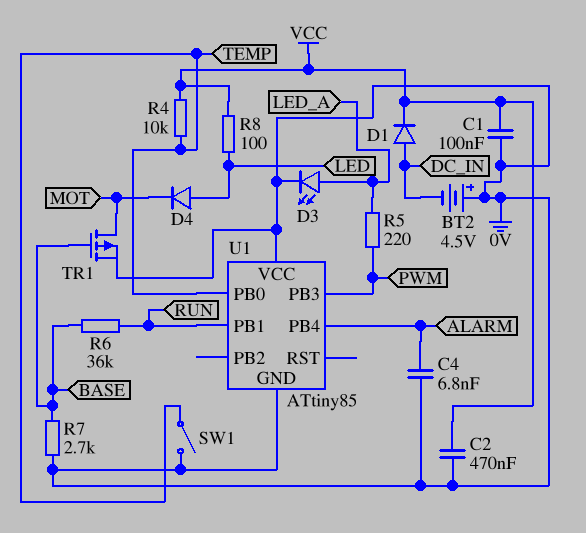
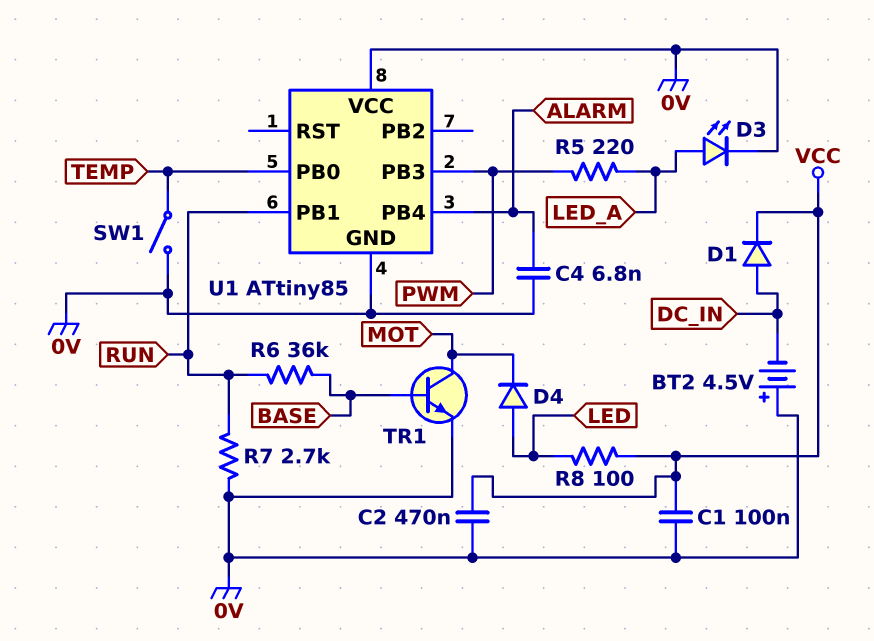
R4: 10k (TEMP, VCC) -> none
R7: 2.7k (0V, BASE) -> 2.7k (0V, RUN)
TR1: PMOS (G BASE, D MOT, S 0V) -> NPN (B BASE, C MOT, E 0V)

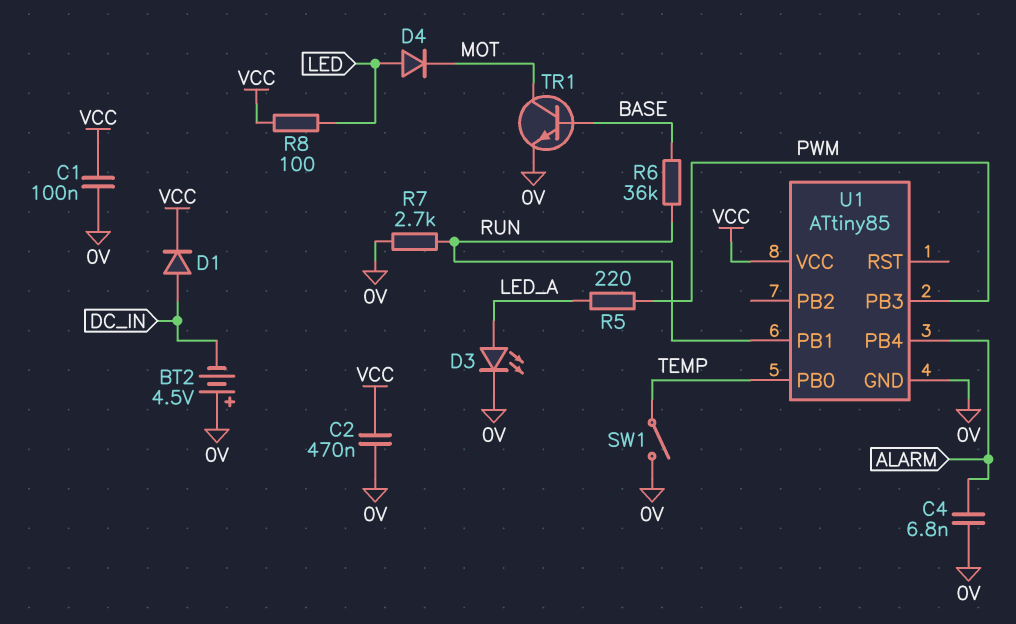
U1 pin VCC: 0V -> VCC

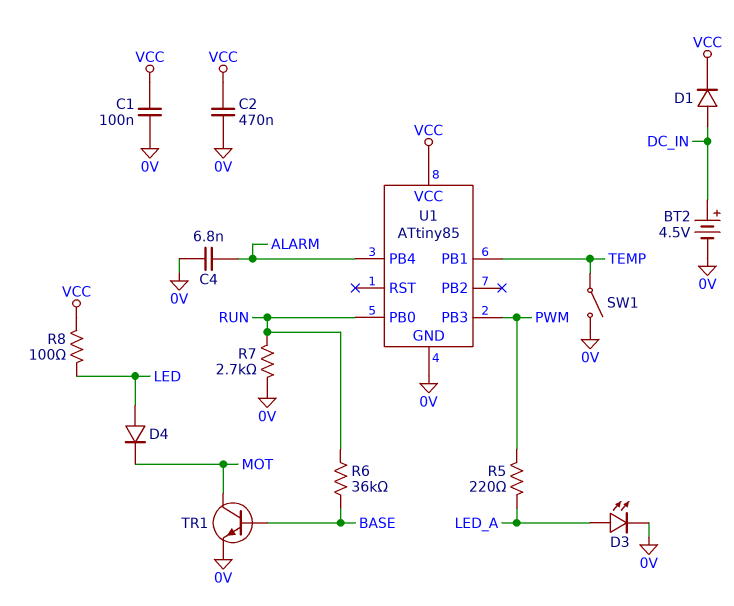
BT2: 4.5V (plus 0V, minus DC_IN) -> 4.5V (plus DC_IN, minus 0V)
U1 pin PB0: TEMP -> RUN
U1 pin PB1: RUN -> TEMP

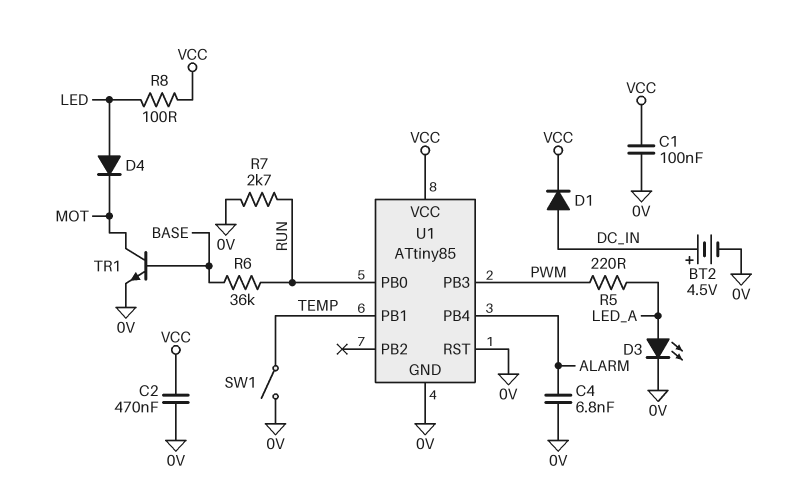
U1 pin RST: none -> 0V

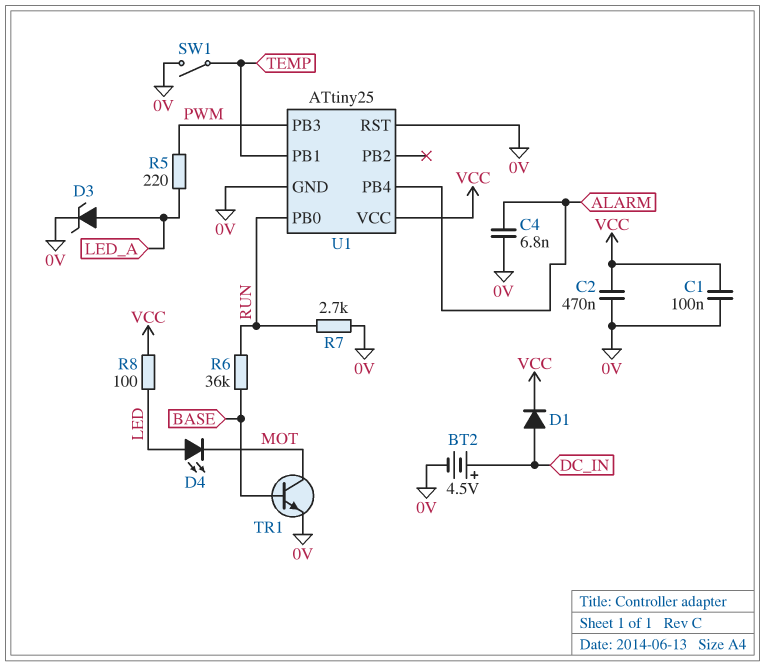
D3: LED (A LED_A, K 0V) -> zener (A LED_A, K 0V)
D4: diode (A LED, K MOT) -> LED (A LED, K MOT)
U1: ATtiny85 -> ATtiny25

